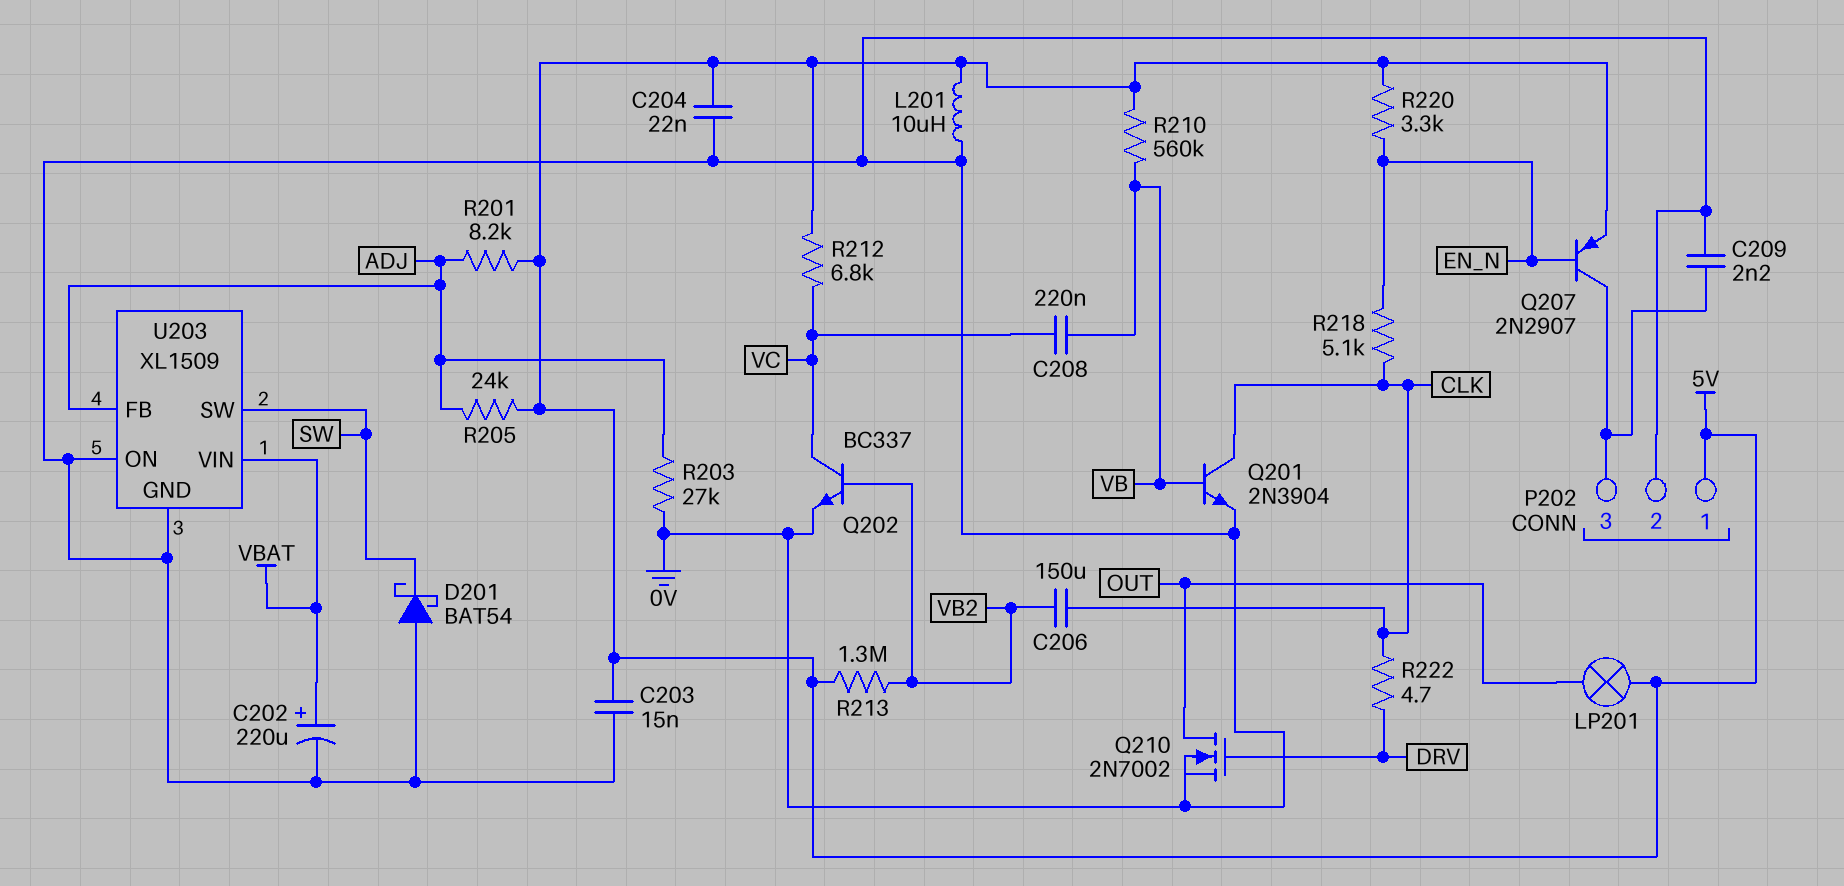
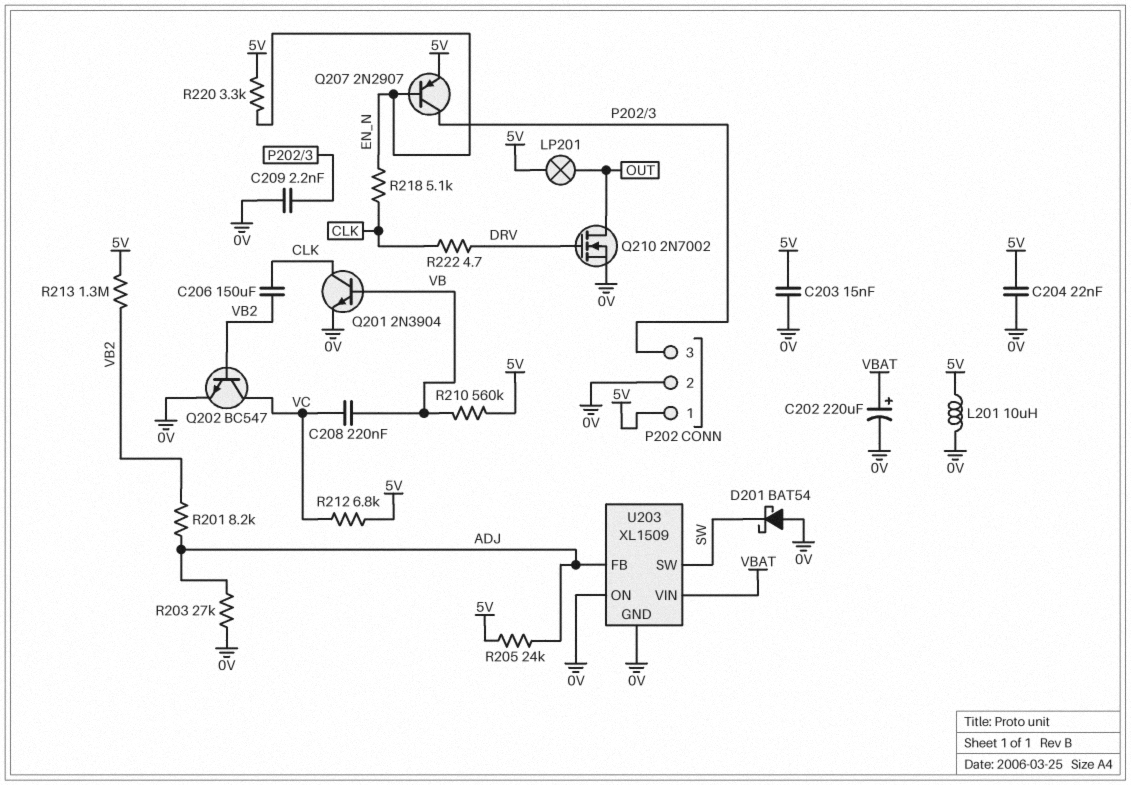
Q202: NPN BC337 (B VB2, C VC, E 0V) -> NPN BC547 (B VB2, C VC, E 0V)
R201: 8.2k (5V, ADJ) -> 8.2k (ADJ, VB2)

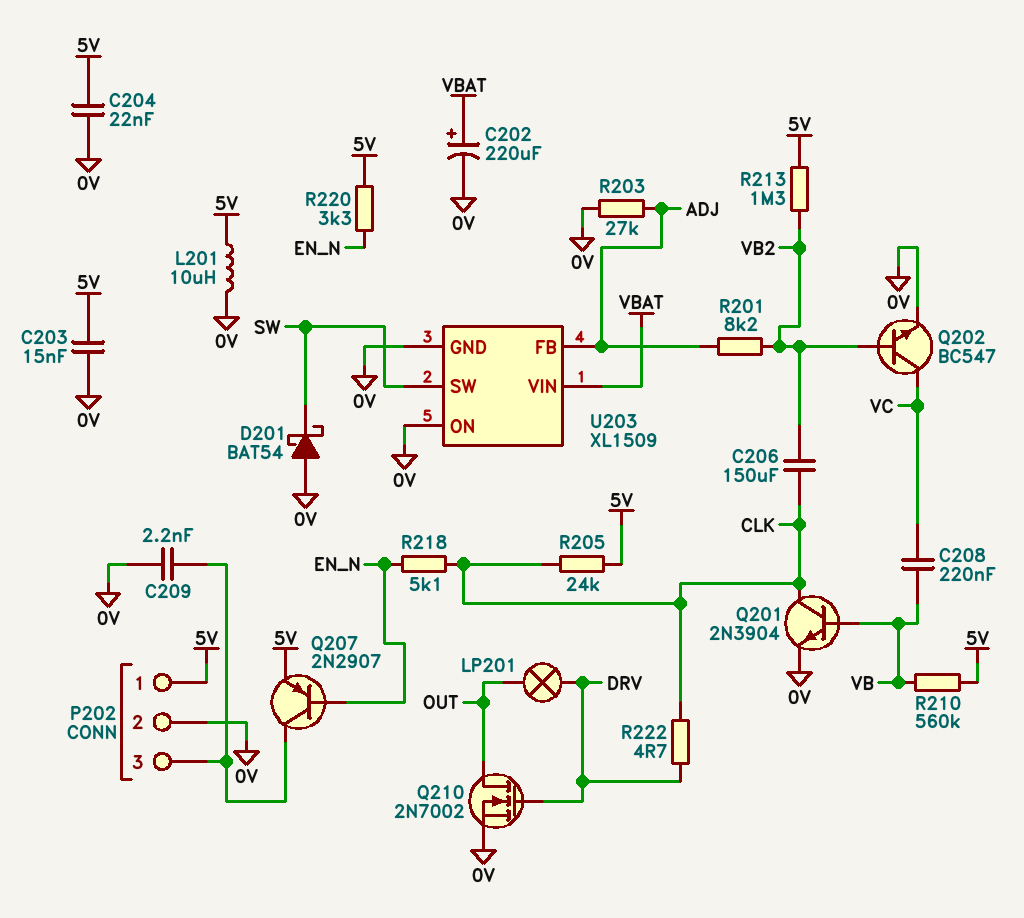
LP201: lamp (5V, OUT) -> lamp (DRV, OUT)
R205: 24k (5V, ADJ) -> 24k (5V, CLK)
R212: 6.8k (5V, VC) -> none

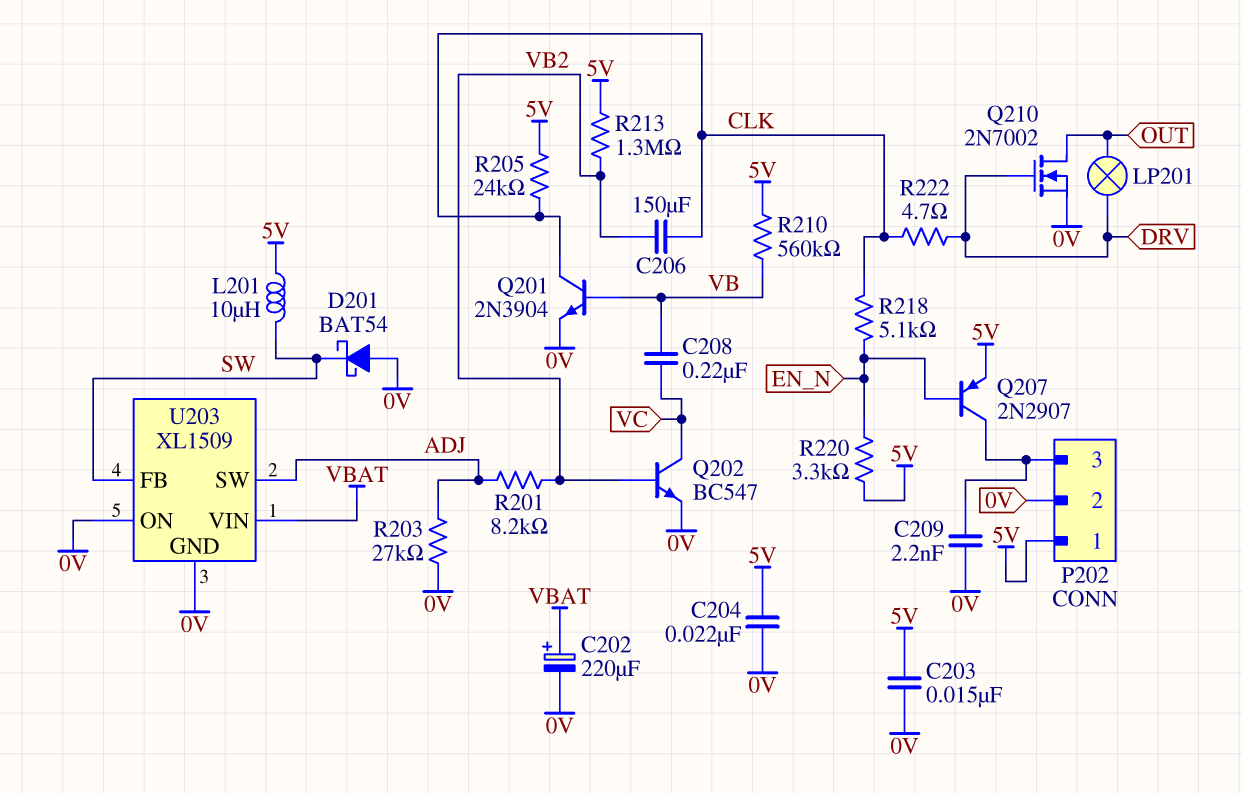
L201: 10uH (0V, 5V) -> 10uH (5V, SW)
U203 pin FB: ADJ -> SW
U203 pin SW: SW -> ADJ

